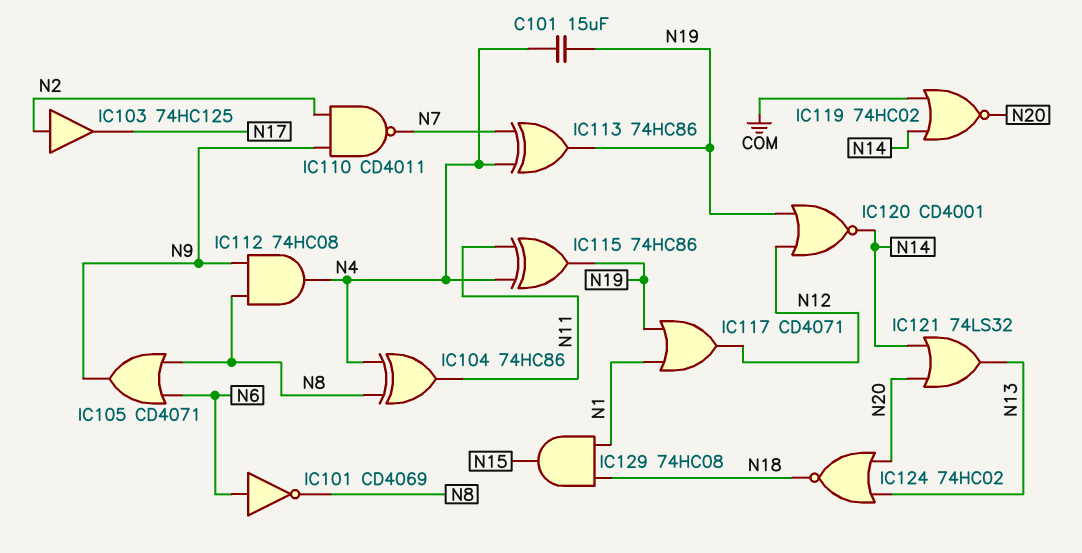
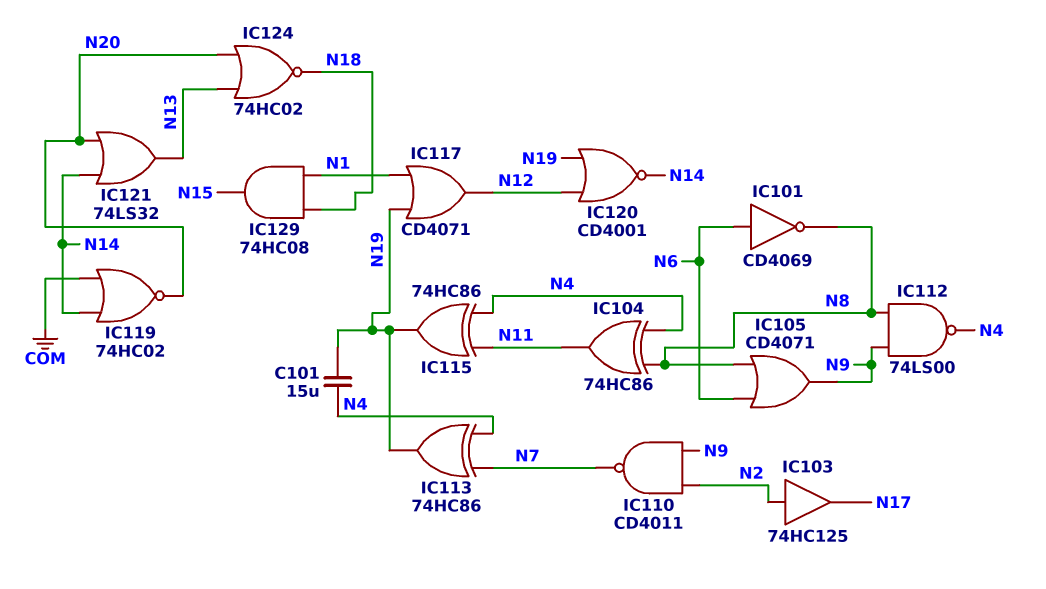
IC112: AND 74HC08 (in N8, in N9, out N4) -> NAND 74LS00 (in N8, in N9, out N4)

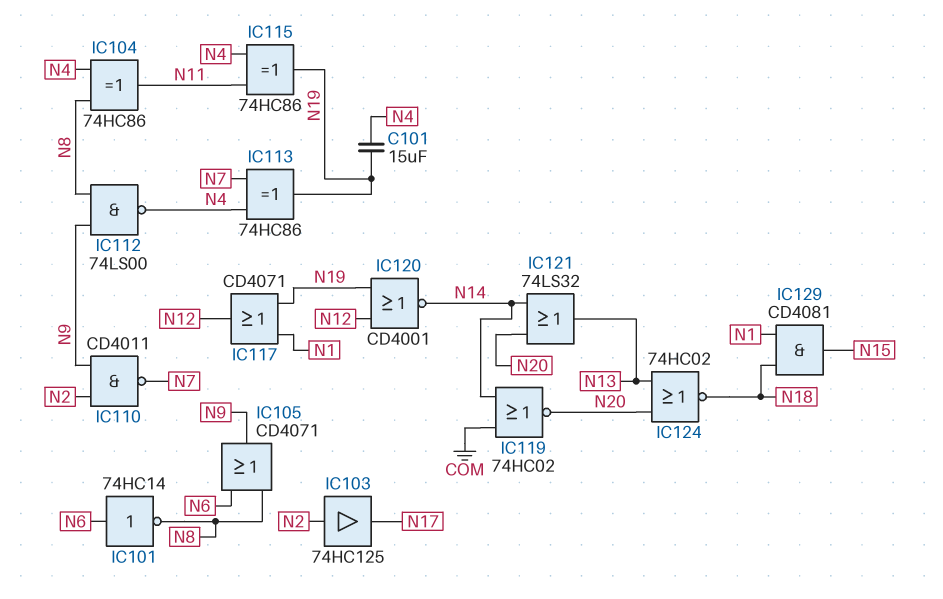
IC101: NOT CD4069 (in N6, out N8) -> NOT 74HC14 (in N6, out N8)
IC129: AND 74HC08 (in N1, in N18, out N15) -> AND CD4081 (in N1, in N18, out N15)

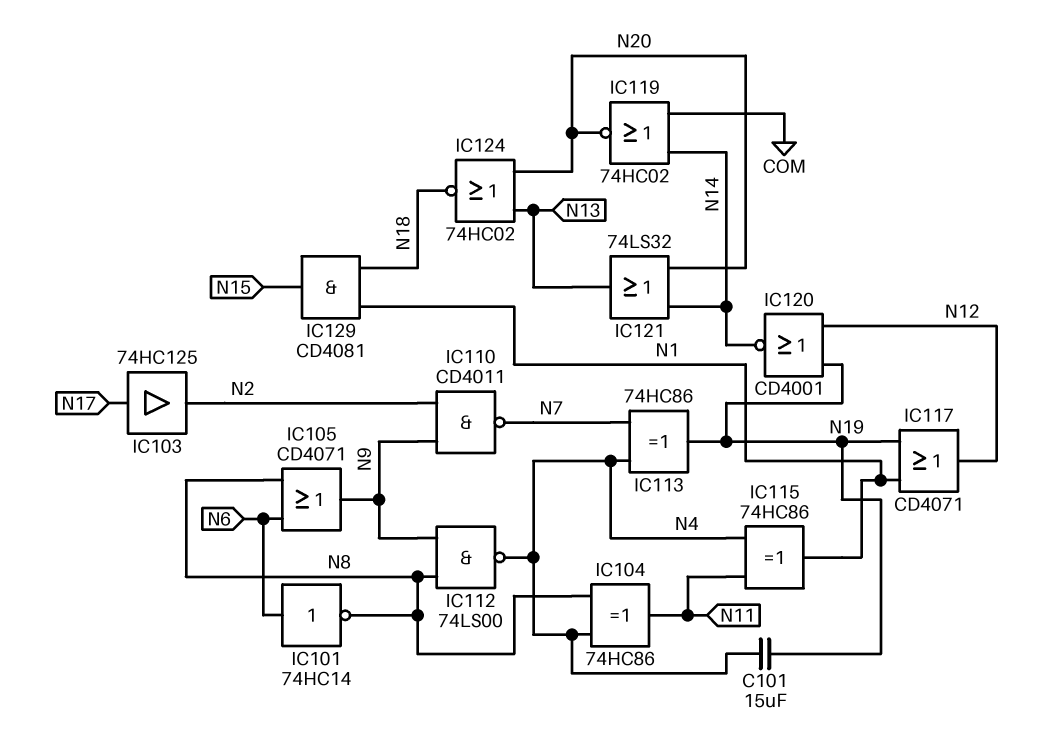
IC103: buffer 74HC125 (in N2, out N17) -> buffer 74HC125 (in N17, out N2)
IC115: XOR 74HC86 (in N4, in N11, out N19) -> XOR 74HC86 (in N4, in N11, out N1)

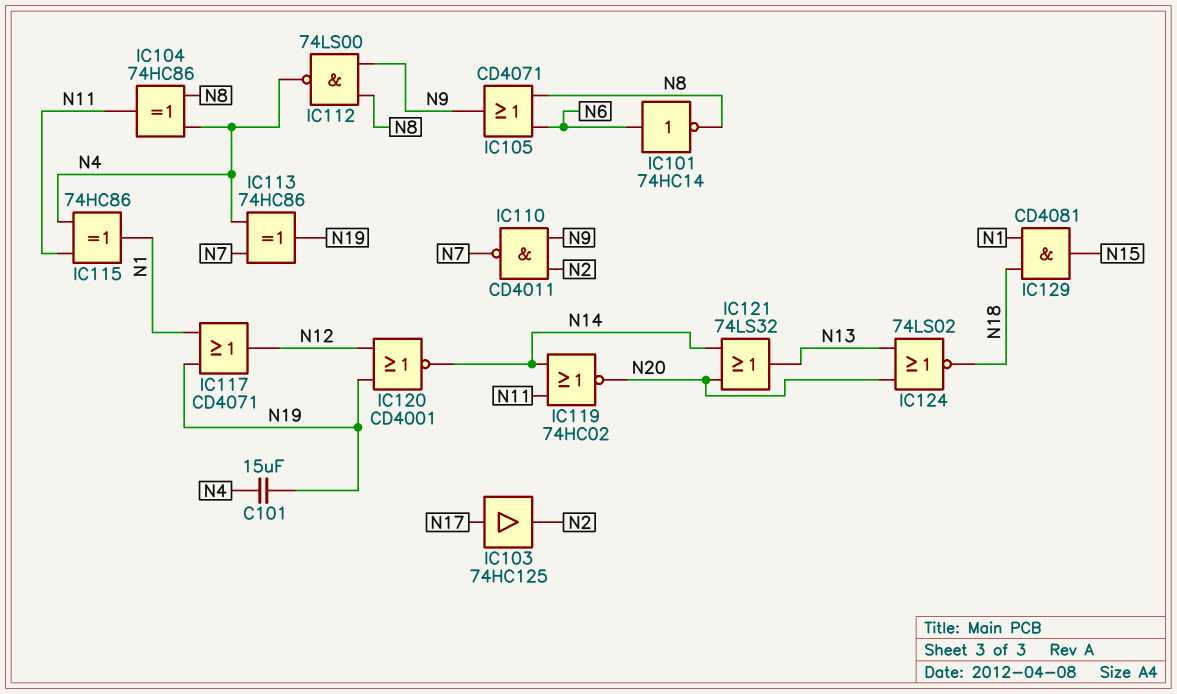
IC119: NOR 74HC02 (in COM, in N14, out N20) -> NOR 74HC02 (in N11, in N14, out N20)
IC124: NOR 74HC02 (in N13, in N20, out N18) -> NOR 74LS02 (in N13, in N20, out N18)

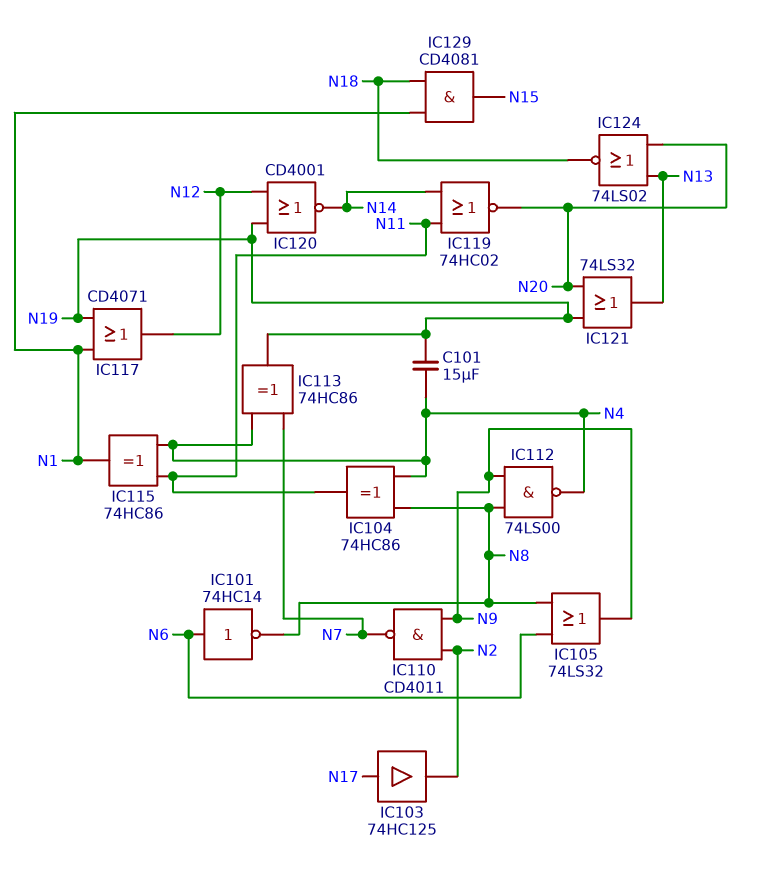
IC105: OR CD4071 (in N6, in N8, out N9) -> OR 74LS32 (in N6, in N8, out N9)
IC121: OR 74LS32 (in N14, in N20, out N13) -> OR 74LS32 (in N19, in N20, out N13)

